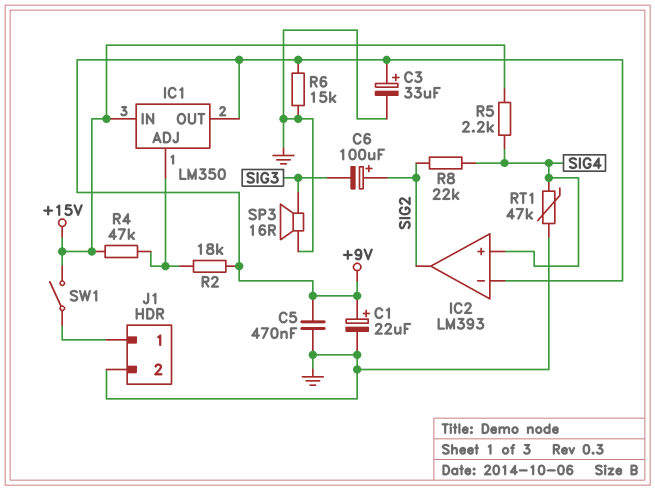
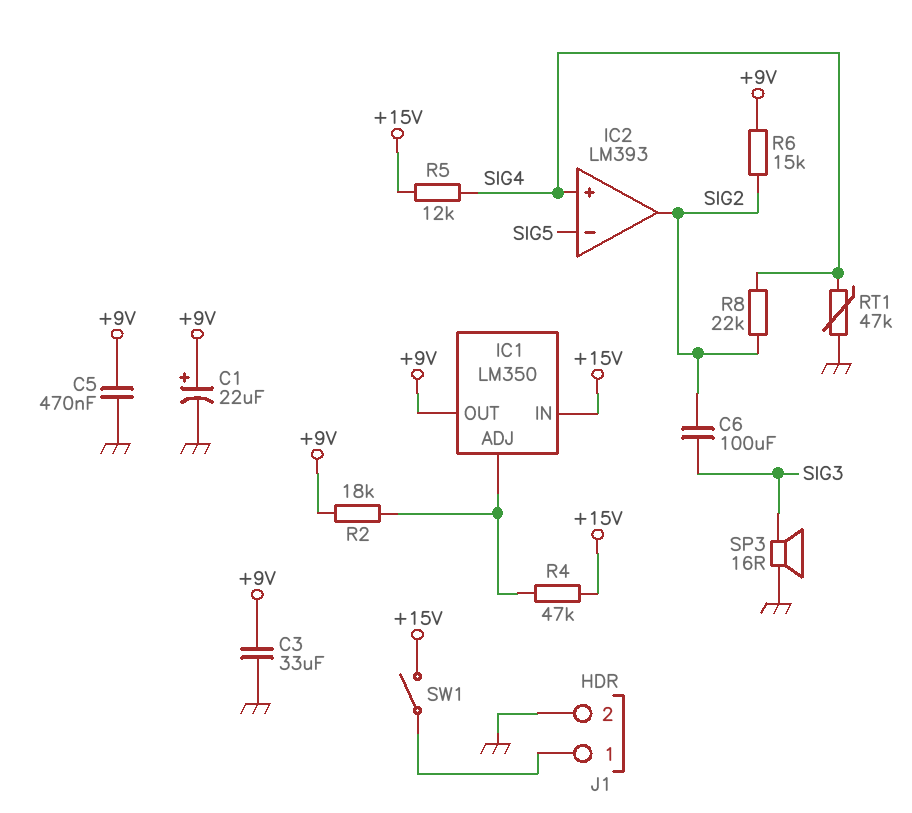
C3: 33uF (plus +9V, minus GND) -> 33uF (+9V, GND)
C6: 100uF (plus SIG2, minus SIG3) -> 100uF (SIG2, SIG3)
IC2 pin in-: +9V -> SIG5
R5: 2.2k (+15V, SIG4) -> 12k (+15V, SIG4)
R6: 15k (+9V, GND) -> 15k (+9V, SIG2)

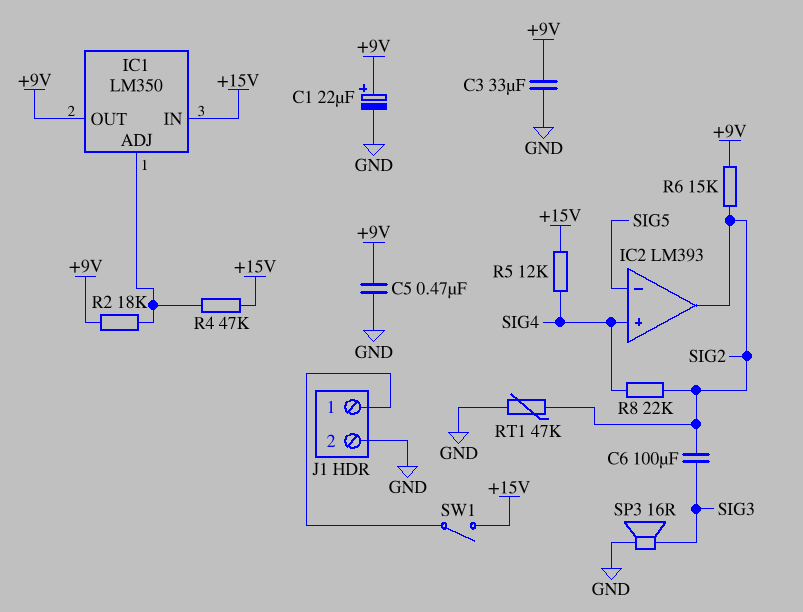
RT1: 47k (GND, SIG4) -> 47k (GND, SIG2)

